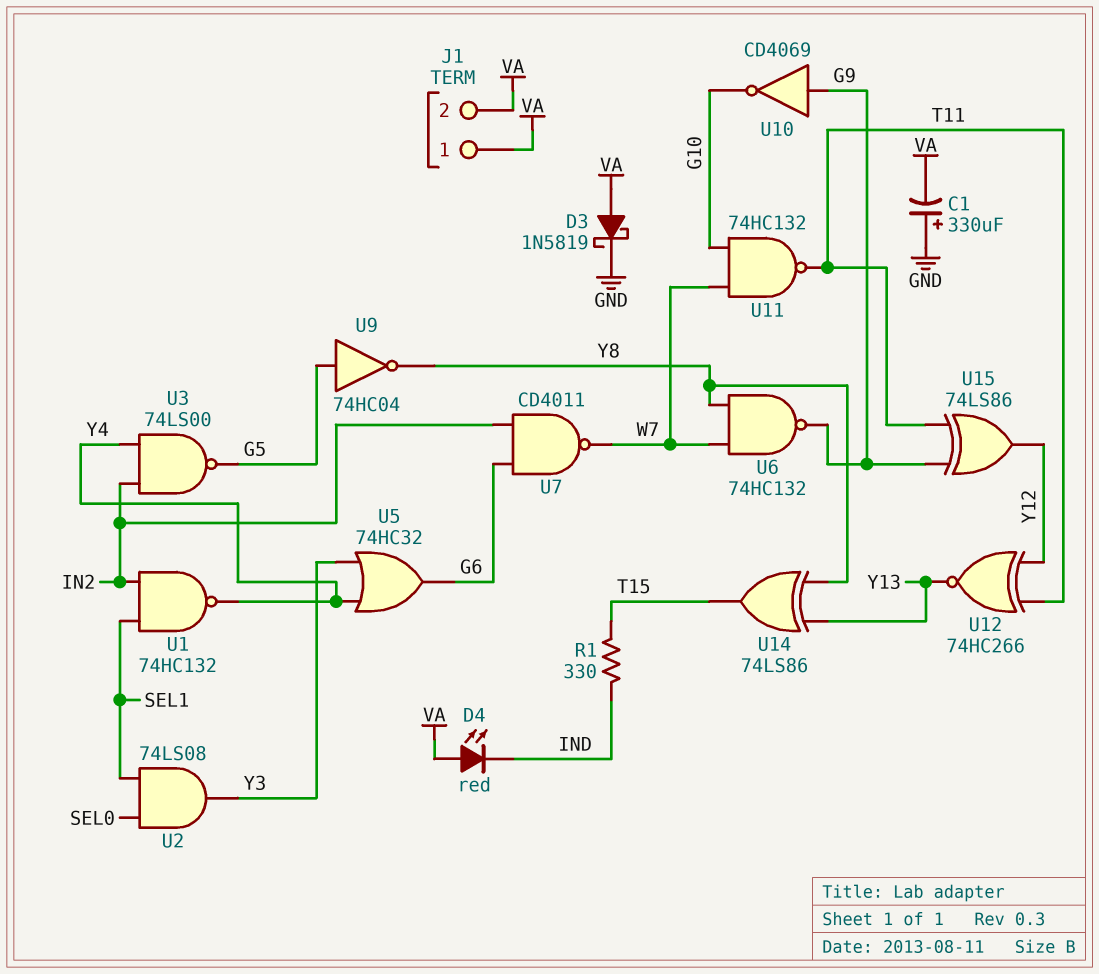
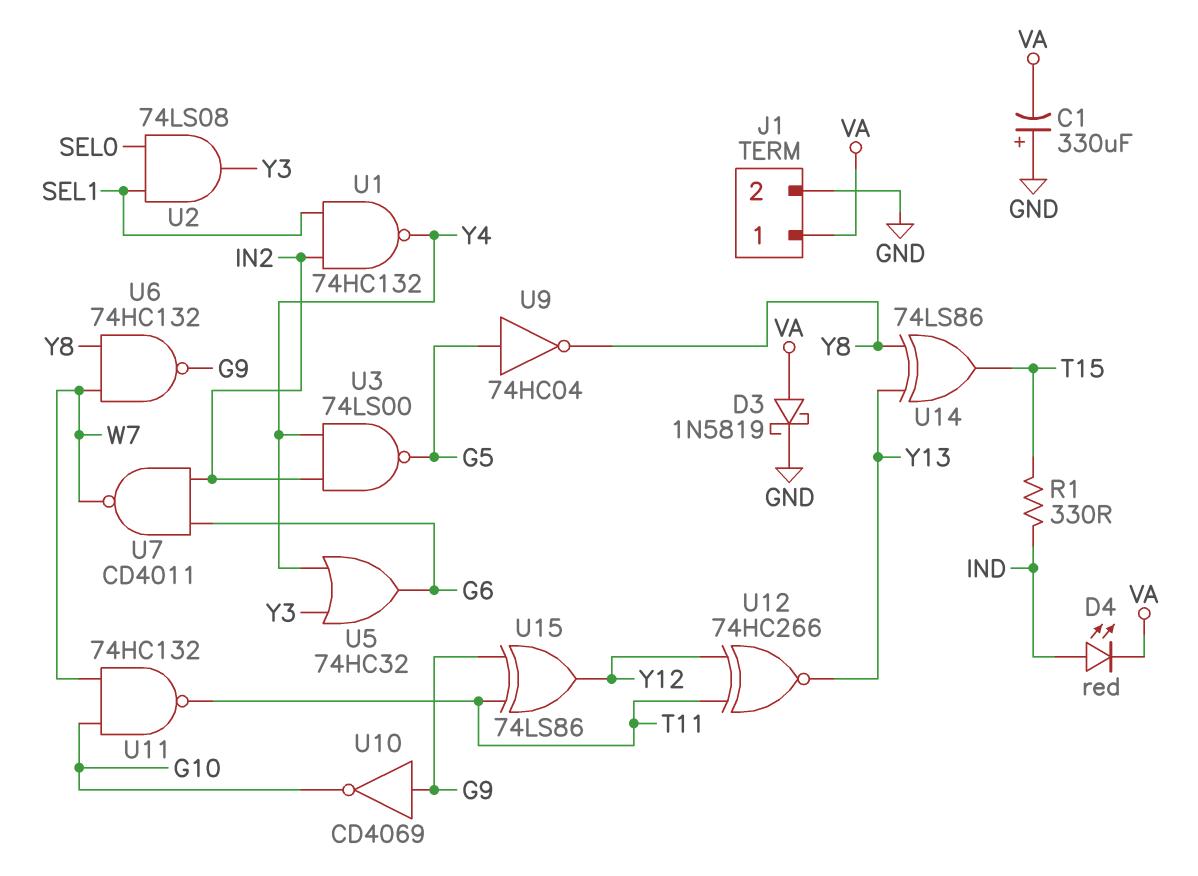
D4: LED red (A VA, K IND) -> LED red (A IND, K VA)
J1 pin 2: VA -> GND

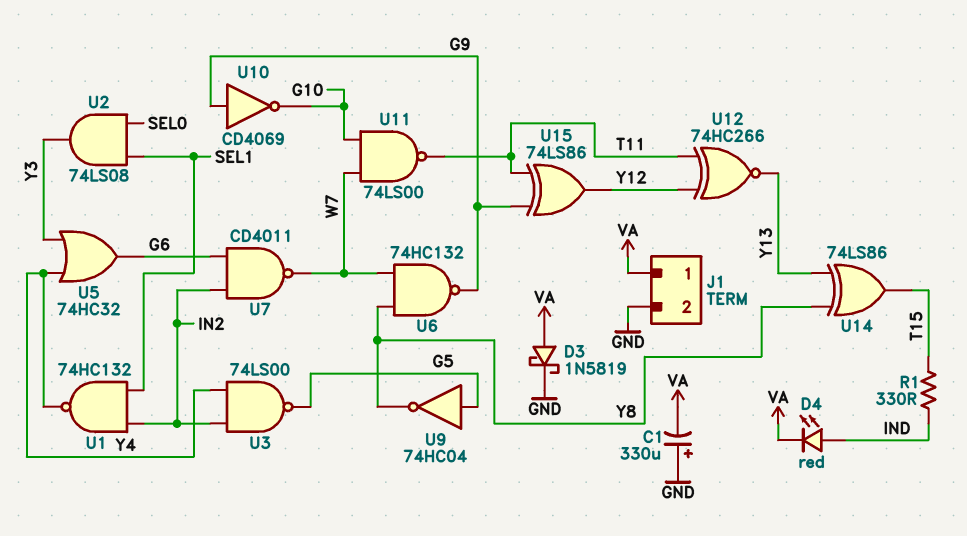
U11: NAND 74HC132 (in G10, in W7, out T11) -> NAND 74LS00 (in G10, in W7, out T11)

